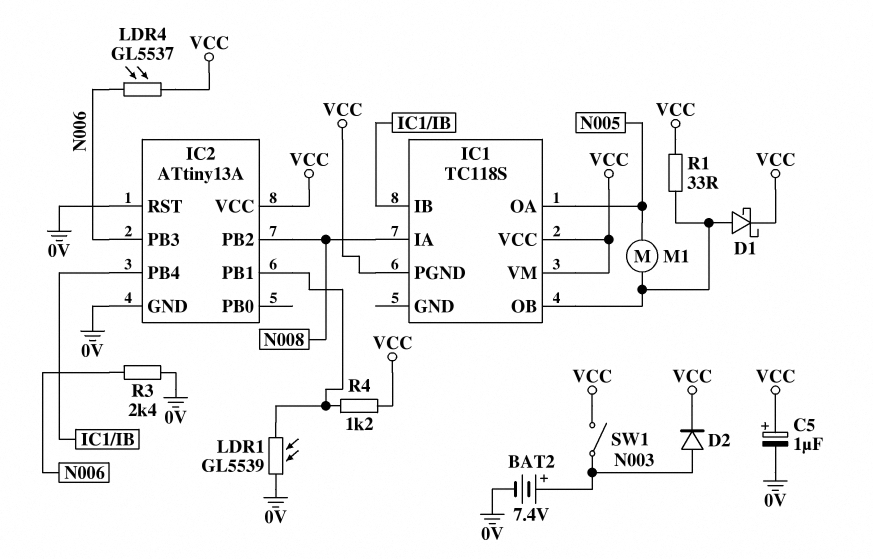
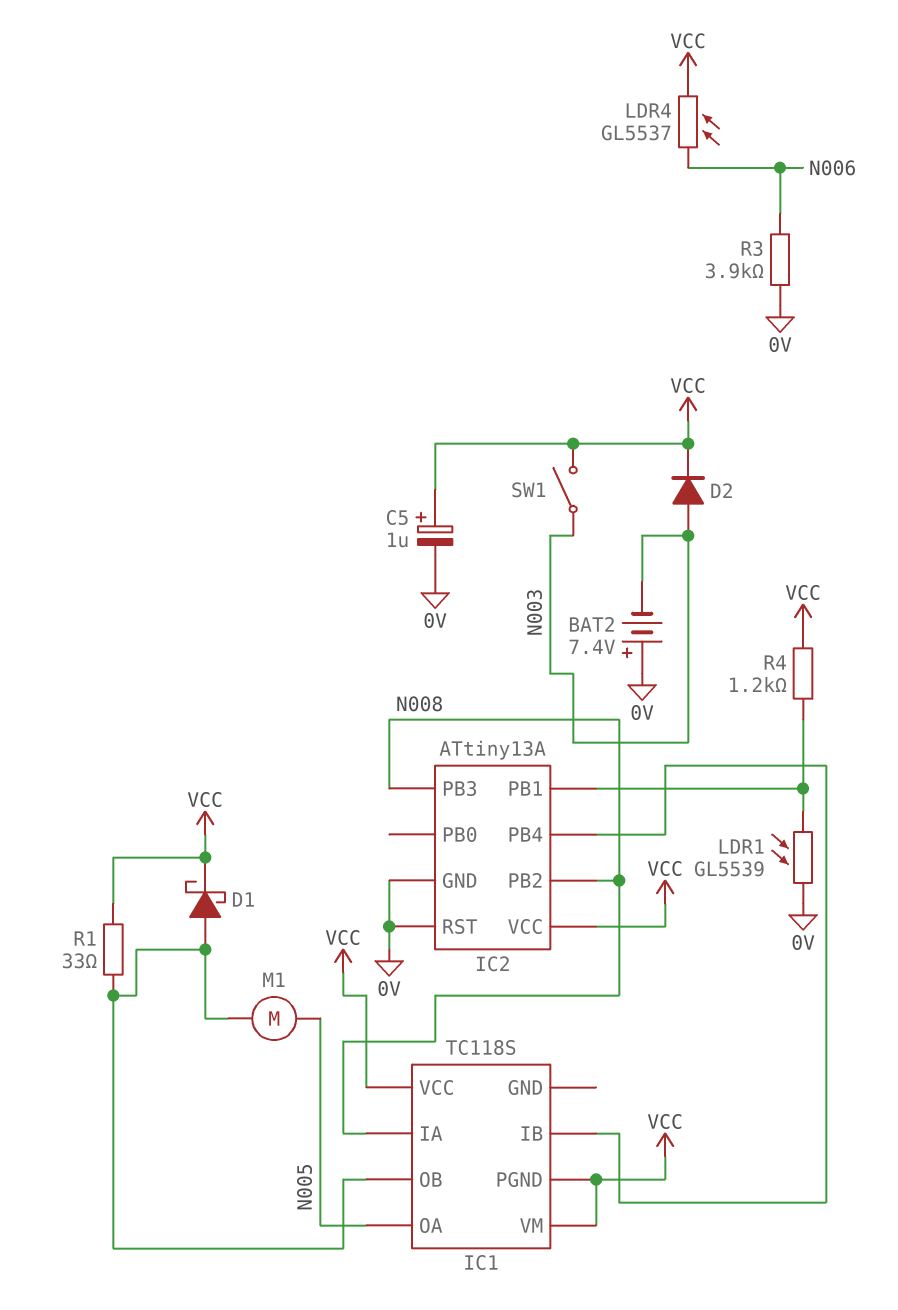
BAT2: 7.4V (plus N003, minus 0V) -> 7.4V (plus 0V, minus N003)
IC2 pin PB3: N006 -> N008
R3: 2.4k (0V, N006) -> 3.9k (0V, N006)

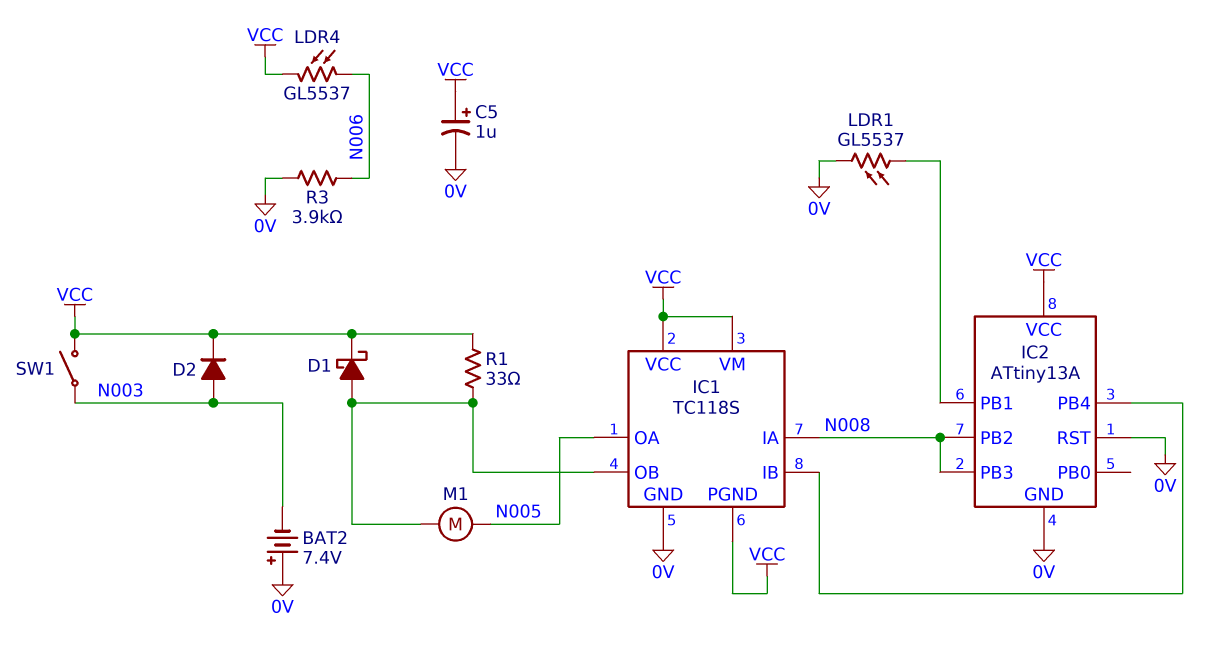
IC1 pin GND: none -> 0V
LDR1: GL5539 (0V, IC2/PB1) -> GL5537 (0V, IC2/PB1)
R4: 1.2k (IC2/PB1, VCC) -> none

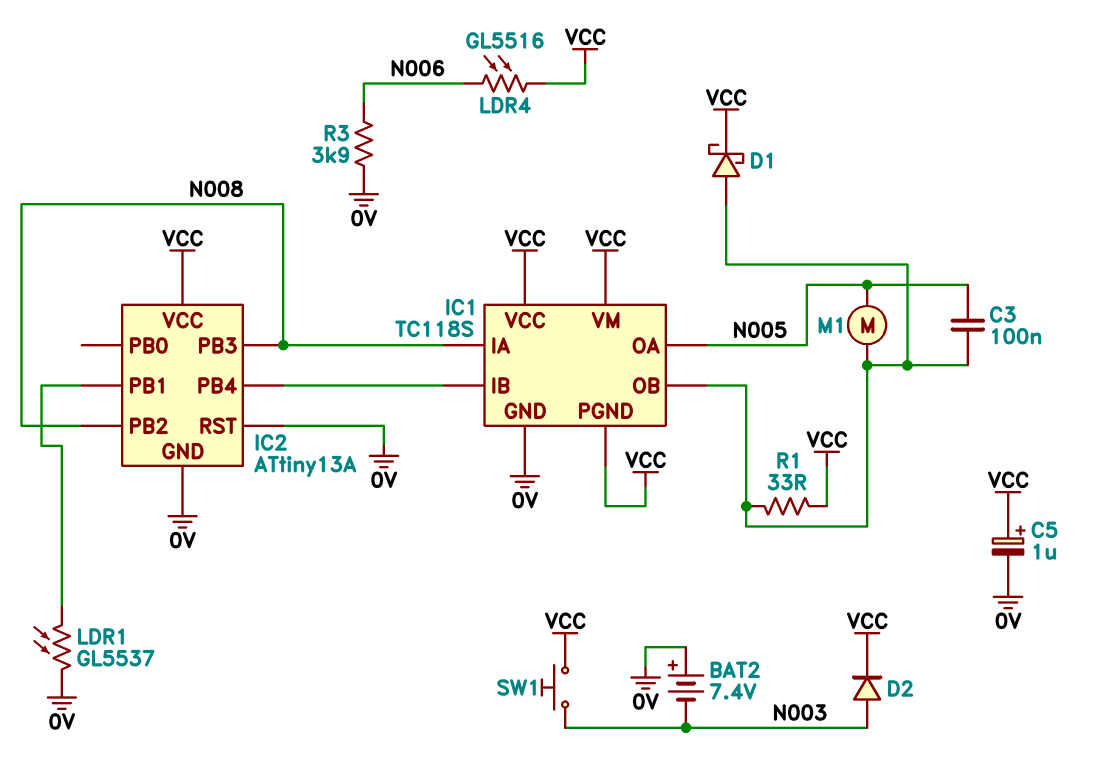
C3: none -> 100nF (IC1/OB, N005)
LDR4: GL5537 (N006, VCC) -> GL5516 (N006, VCC)
SW1: switch (N003, VCC) -> button (N003, VCC)

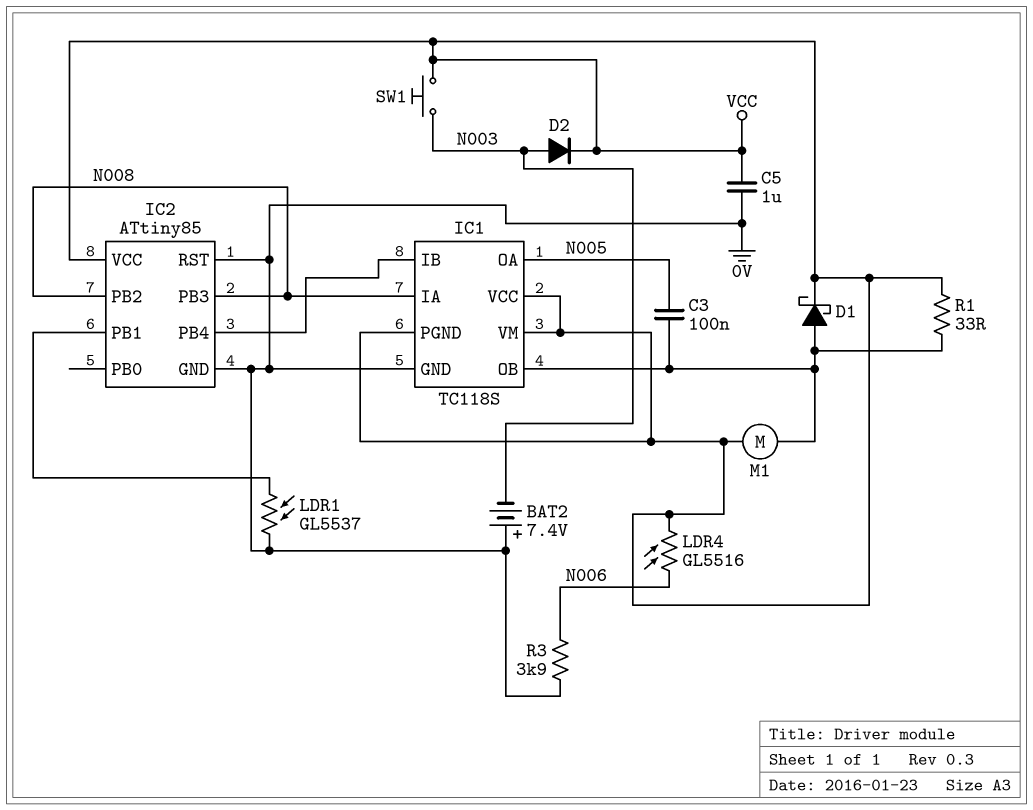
C5: 1uF (plus VCC, minus 0V) -> 1uF (0V, VCC)
IC2: ATtiny13A -> ATtiny85
M1: motor (IC1/OB, N005) -> motor (IC1/OB, VCC)

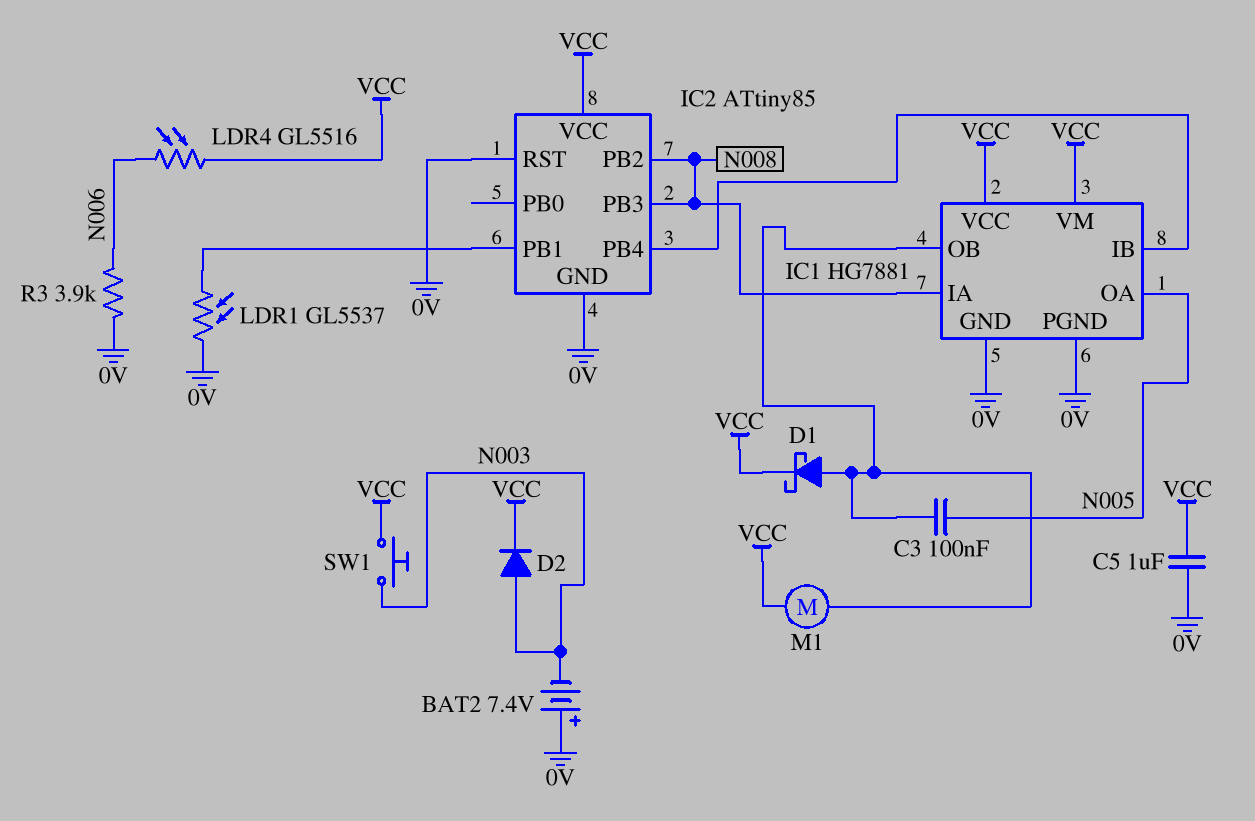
IC1: TC118S -> HG7881
IC1 pin PGND: VCC -> 0V
R1: 33 (IC1/OB, VCC) -> none

